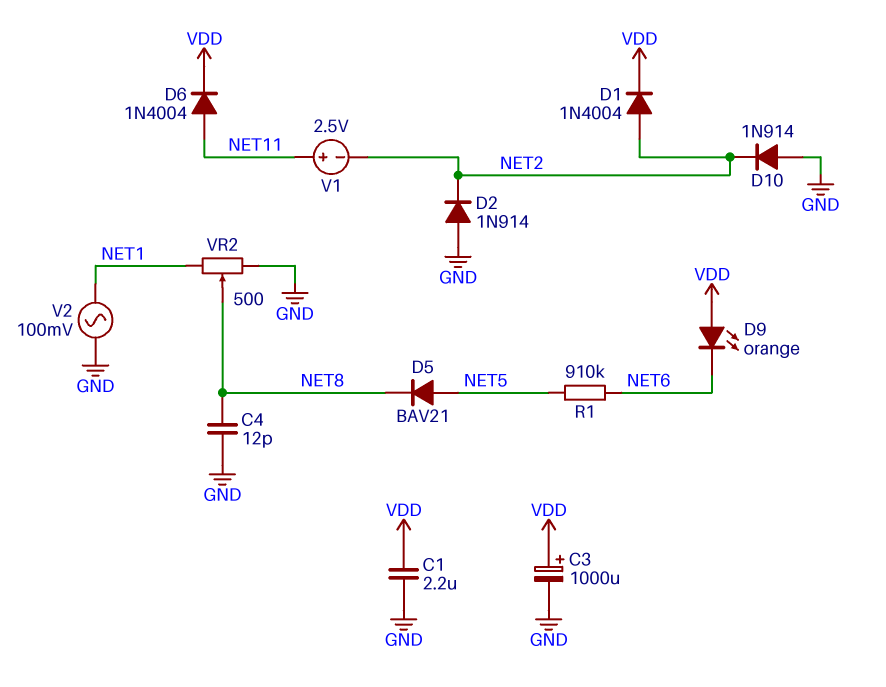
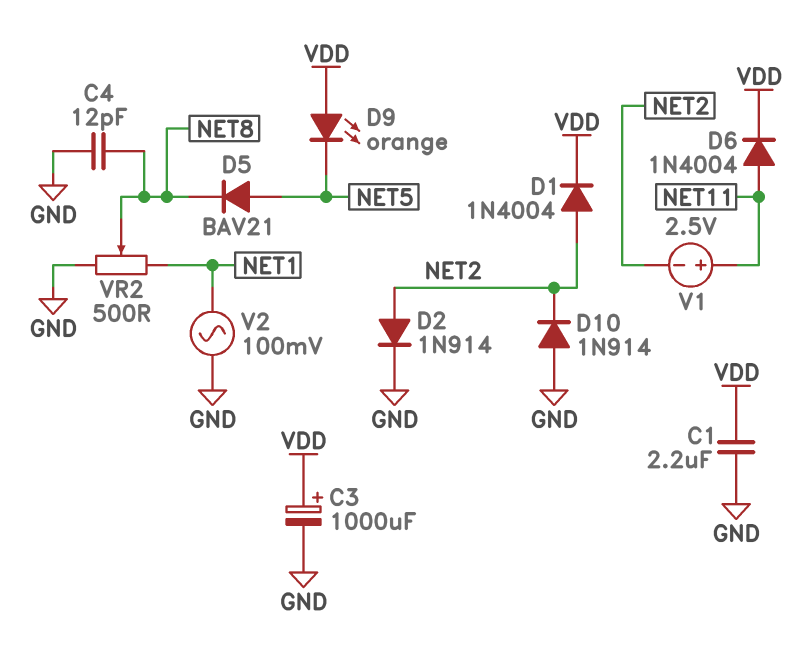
D2: diode 1N914 (A GND, K NET2) -> diode 1N914 (A NET2, K GND)
D9: LED orange (A VDD, K NET6) -> LED orange (A VDD, K NET5)
R1: 910k (NET5, NET6) -> none

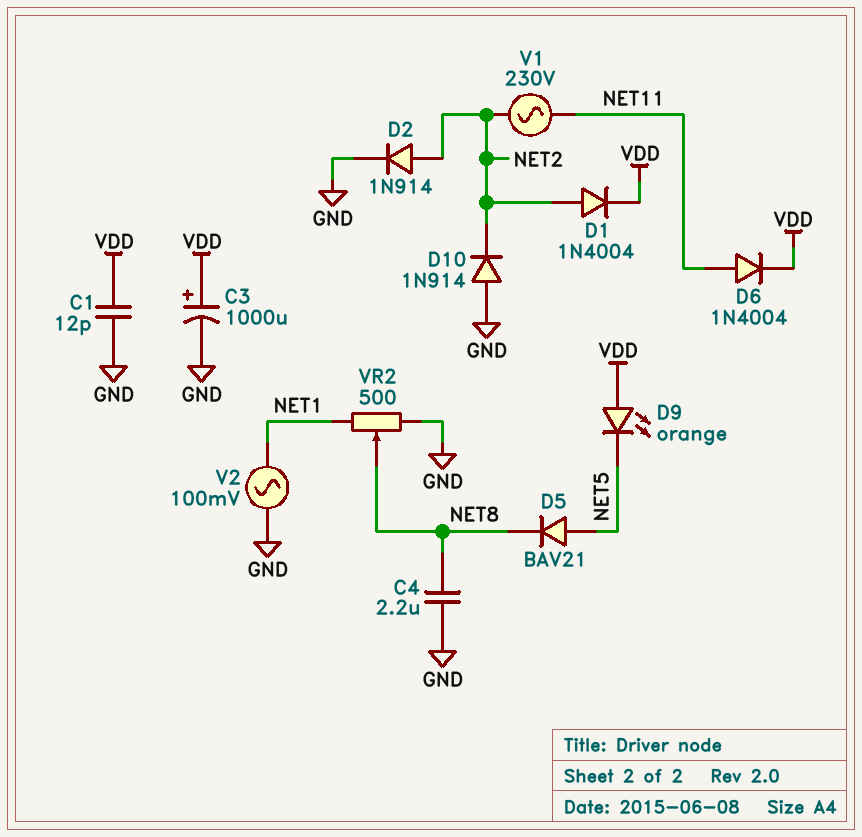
C1: 2.2uF (GND, VDD) -> 12pF (GND, VDD)
C4: 12pF (GND, NET8) -> 2.2uF (GND, NET8)
V1: 2.5V (plus NET11, minus NET2) -> AC 230V (NET2, NET11)

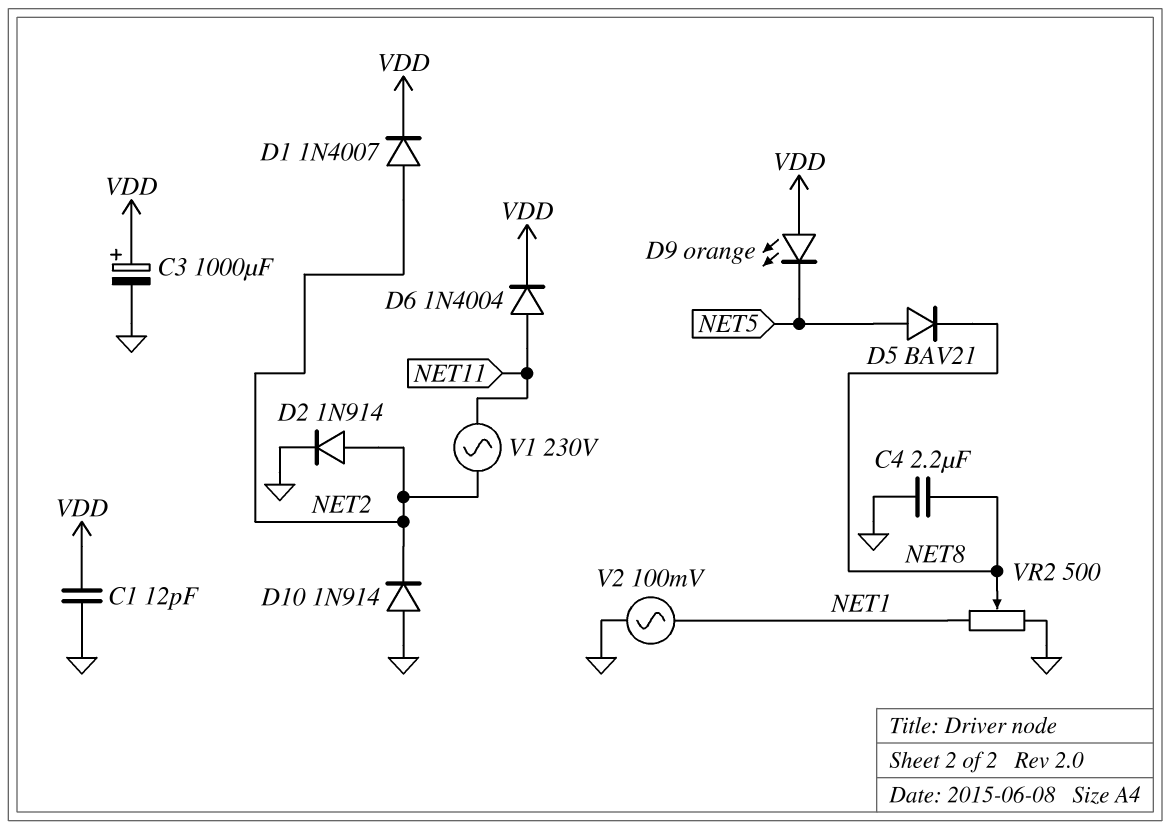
D1: diode 1N4004 (A NET2, K VDD) -> diode 1N4007 (A NET2, K VDD)

